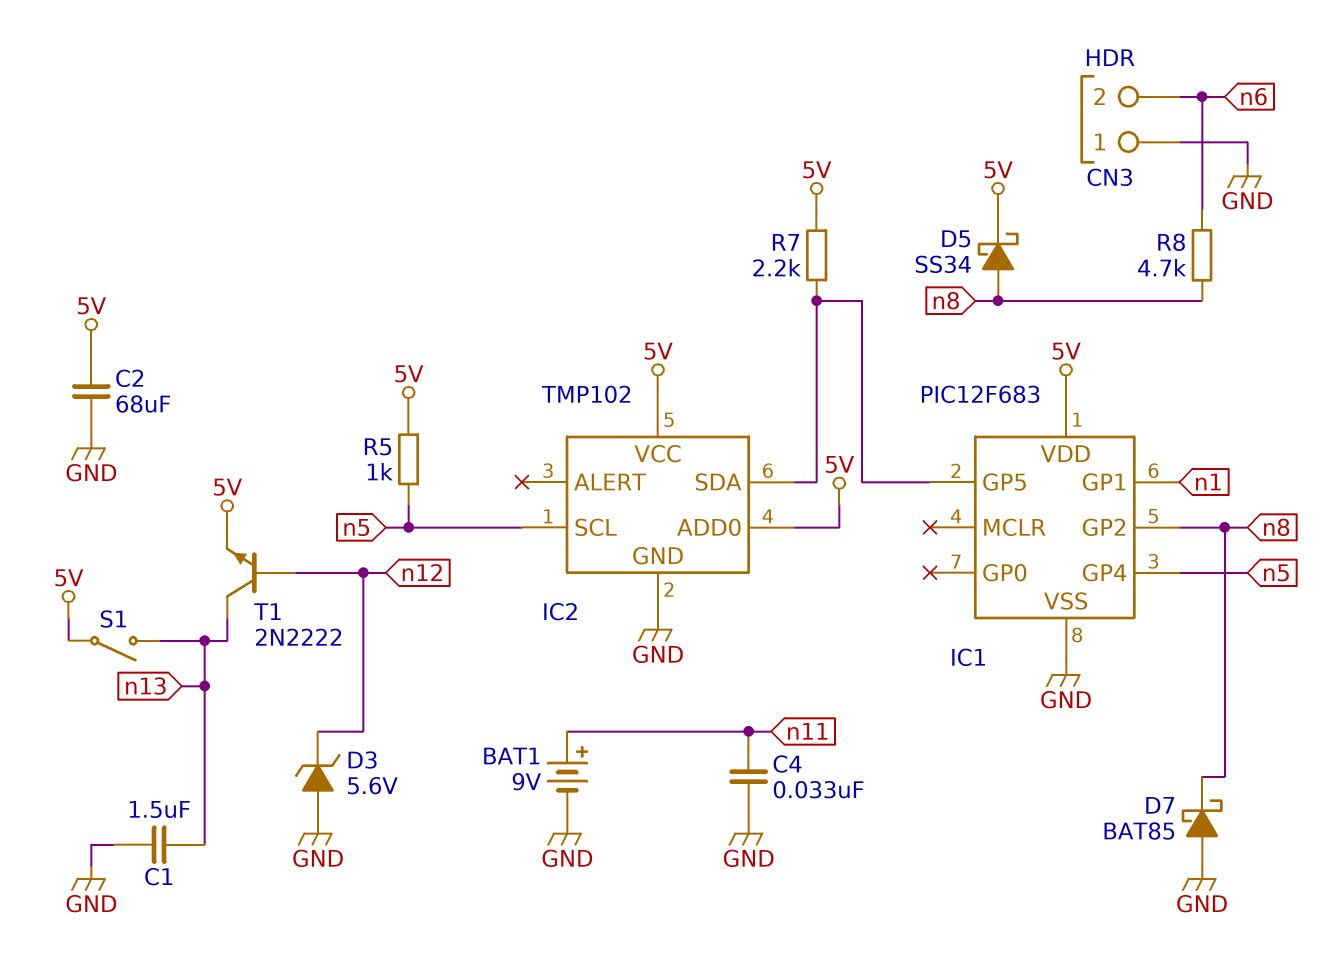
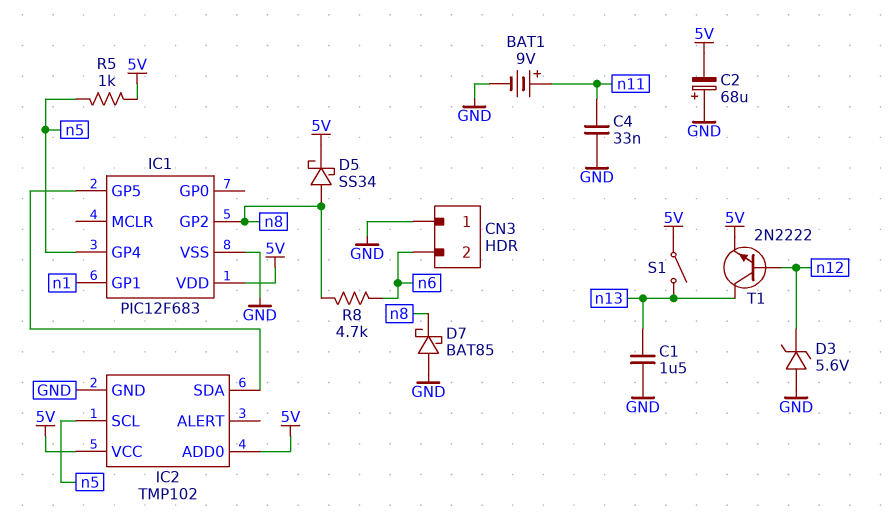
C2: 68uF (5V, GND) -> 68uF (plus GND, minus 5V)
R7: 2.2k (5V, IC1/GP5) -> none

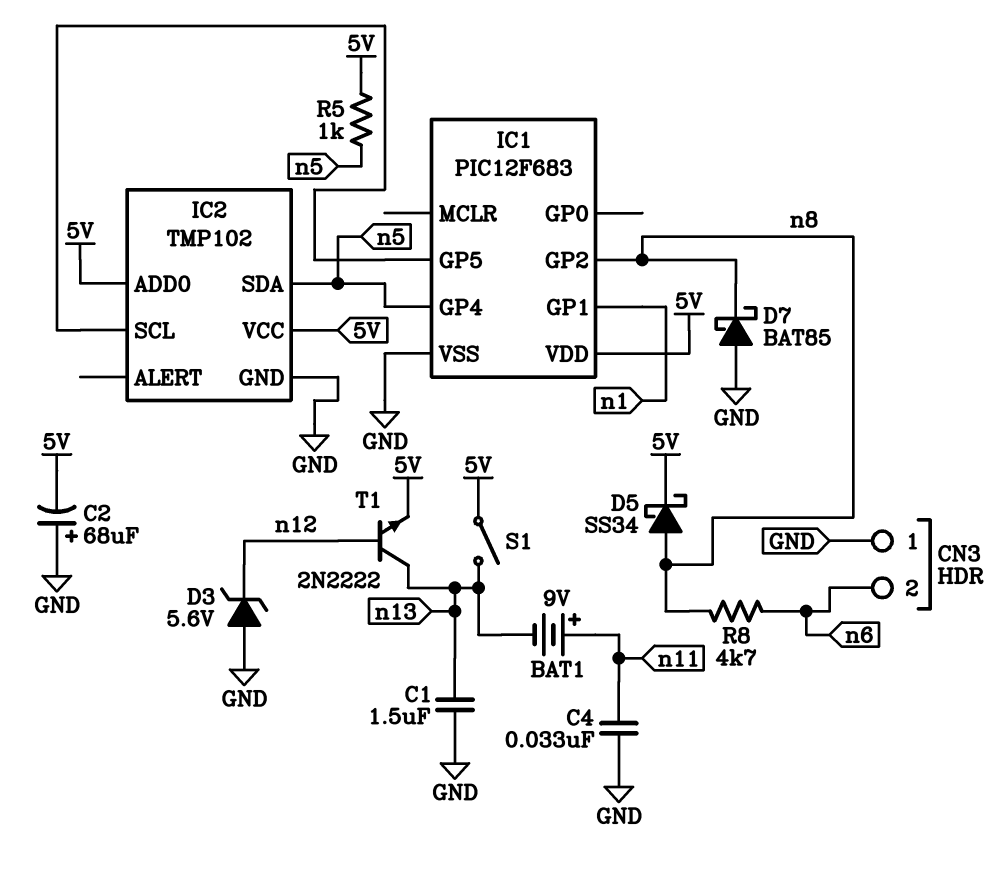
BAT1: 9V (plus n11, minus GND) -> 9V (plus n11, minus n13)
IC2 pin SCL: n5 -> IC1/GP5
IC2 pin SDA: IC1/GP5 -> n5

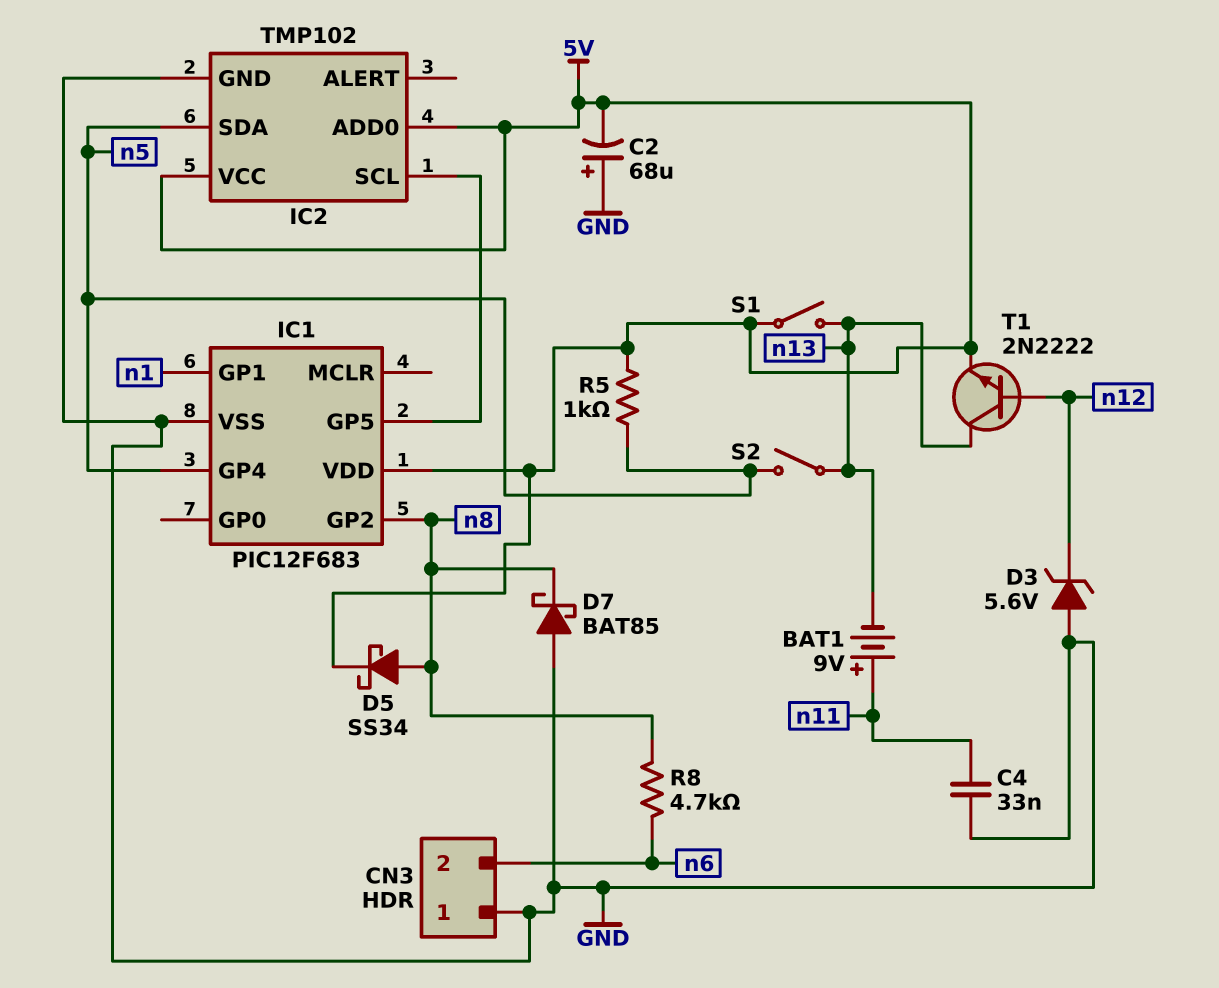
C1: 1.5uF (GND, n13) -> none
S2: none -> switch (n5, n13)

